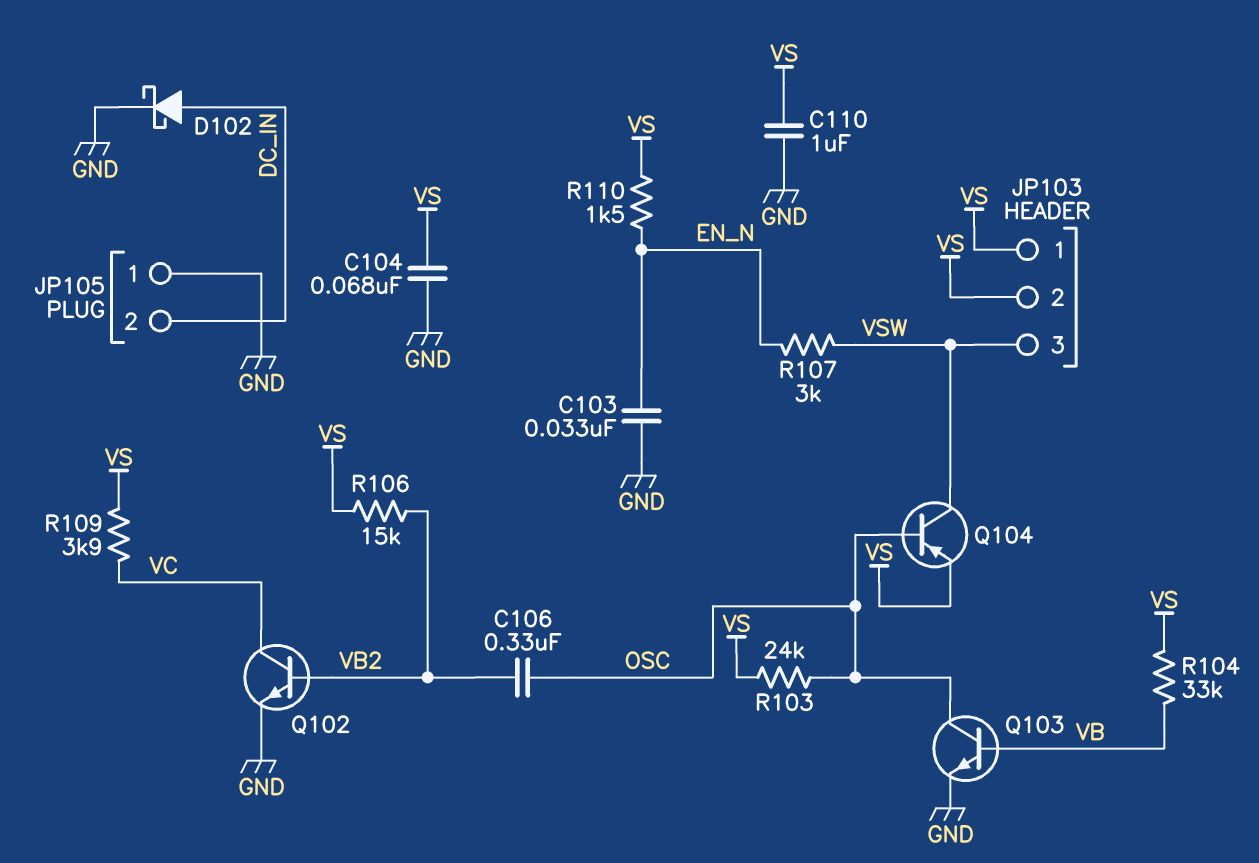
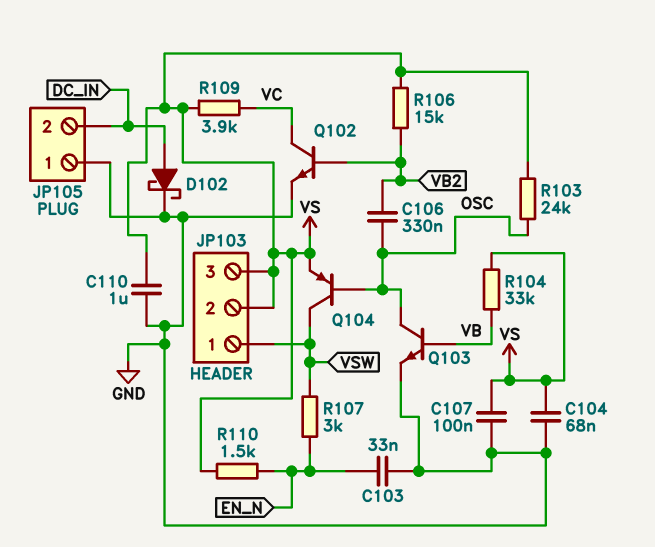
C107: none -> 100nF (GND, VS)
JP103 pin 1: VS -> VSW
JP103 pin 3: VSW -> VS

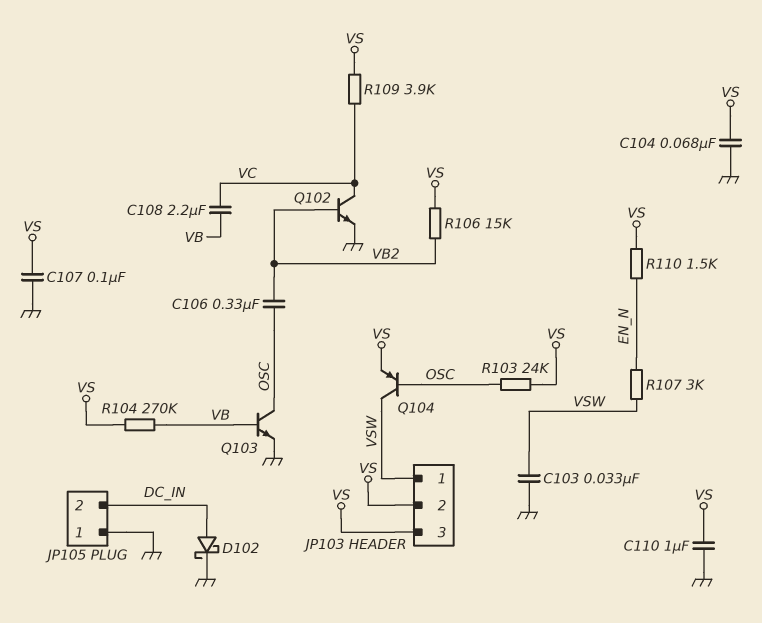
C103: 33nF (EN_N, GND) -> 33nF (GND, VSW)
C108: none -> 2.2uF (VB, VC)
R104: 33k (VB, VS) -> 270k (VB, VS)

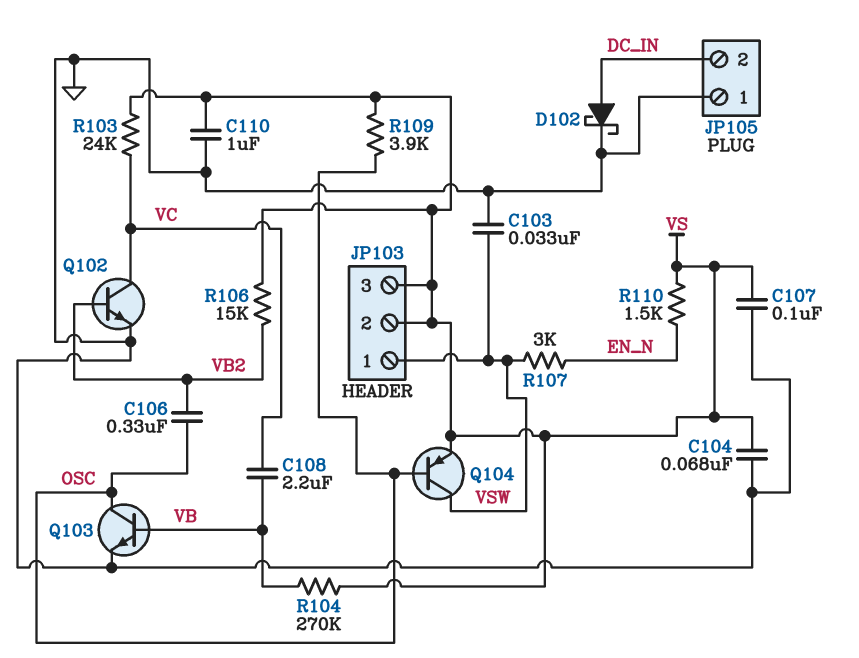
R103: 24k (OSC, VS) -> 24k (VC, VS)
R109: 3.9k (VC, VS) -> 3.9k (OSC, VS)

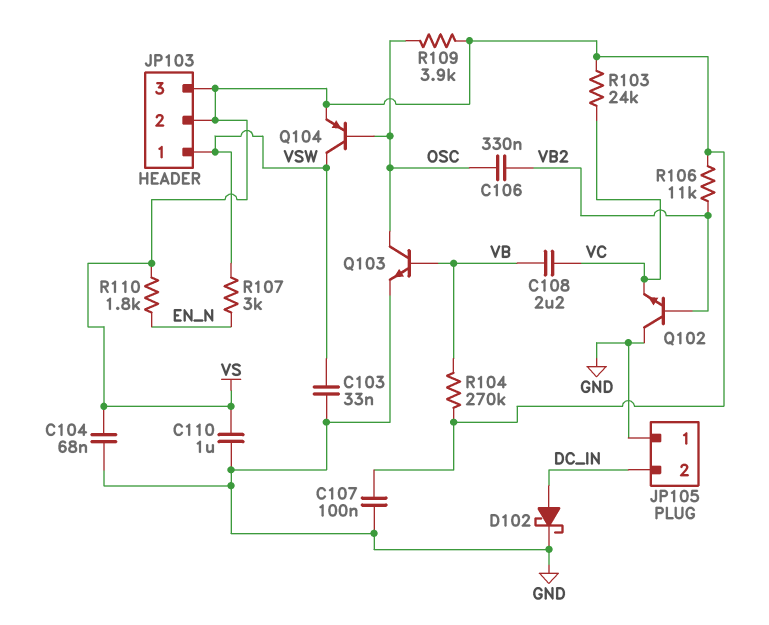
Q102: NPN (B VB2, C VC, E GND) -> NPN (B VB2, C GND, E VC)
R106: 15k (VB2, VS) -> 11k (VB2, VS)
R110: 1.5k (EN_N, VS) -> 1.8k (EN_N, VS)

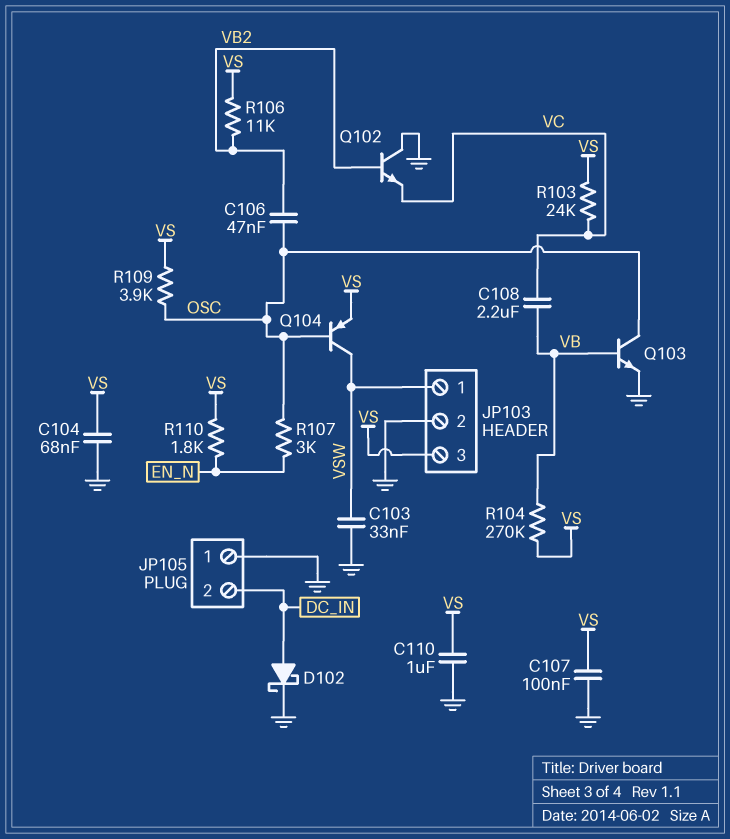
C106: 330nF (OSC, VB2) -> 47nF (OSC, VB2)
JP103 pin 2: VS -> GND
R107: 3k (EN_N, VSW) -> 3k (EN_N, OSC)

